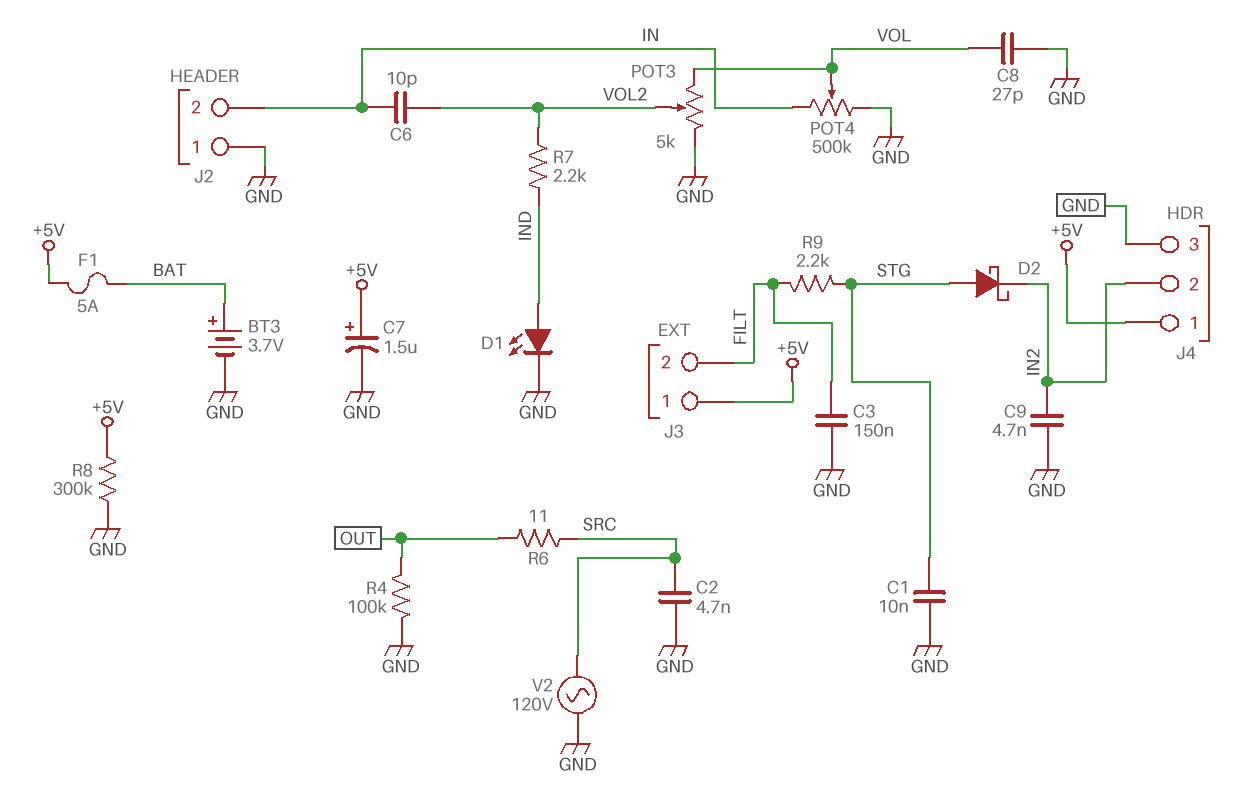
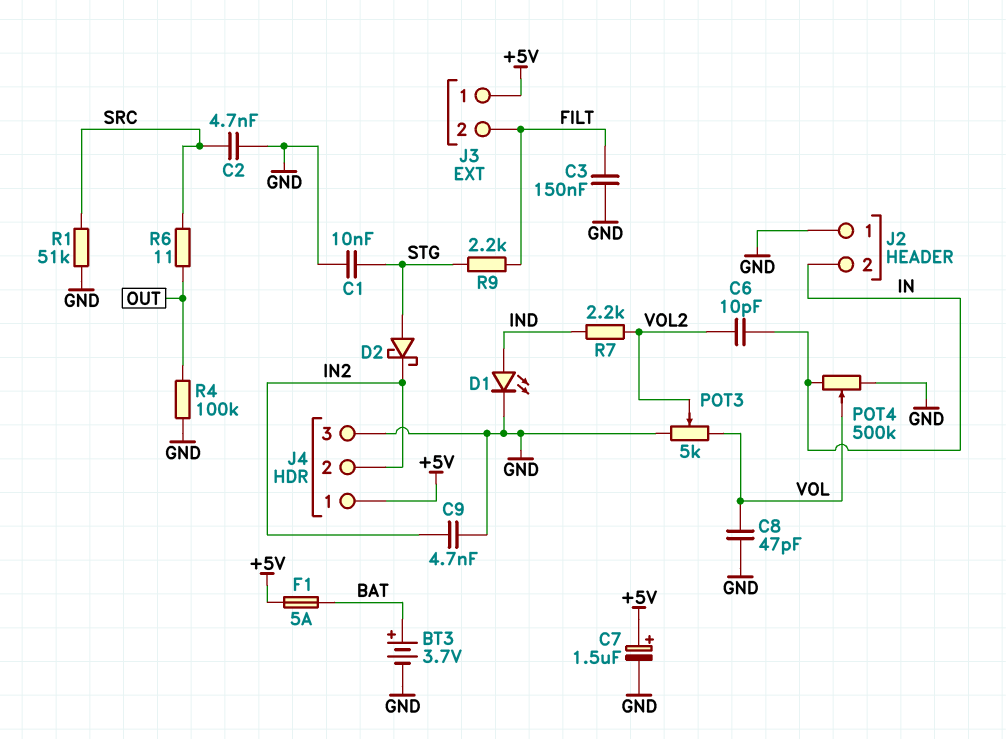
C8: 27pF (GND, VOL) -> 47pF (GND, VOL)
R1: none -> 51k (GND, SRC)
R8: 300k (+5V, GND) -> none
V2: AC 120V (GND, SRC) -> none

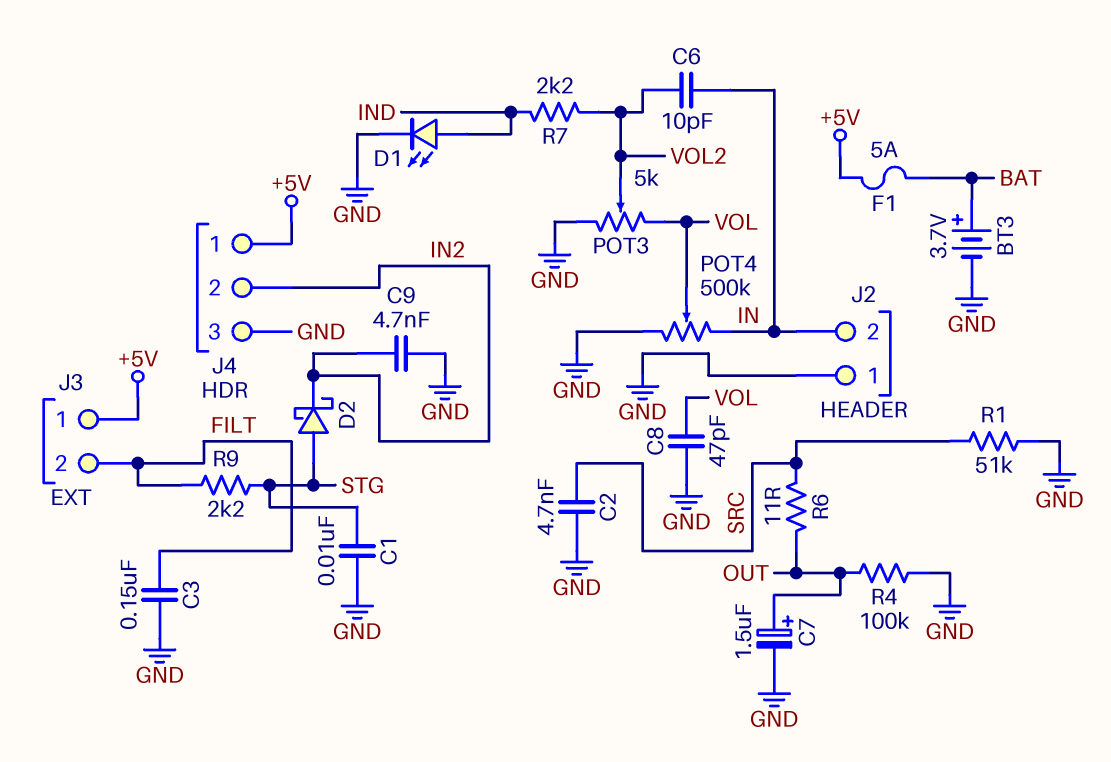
C7: 1.5uF (plus +5V, minus GND) -> 1.5uF (plus OUT, minus GND)

